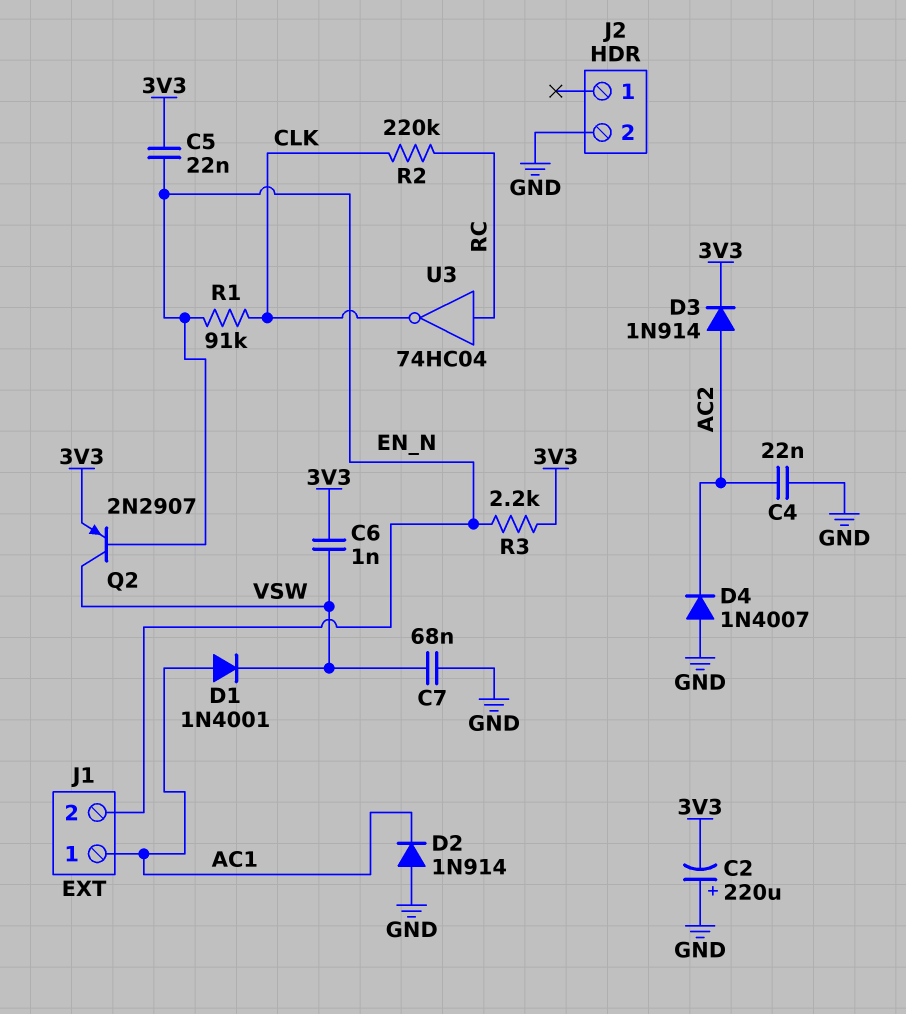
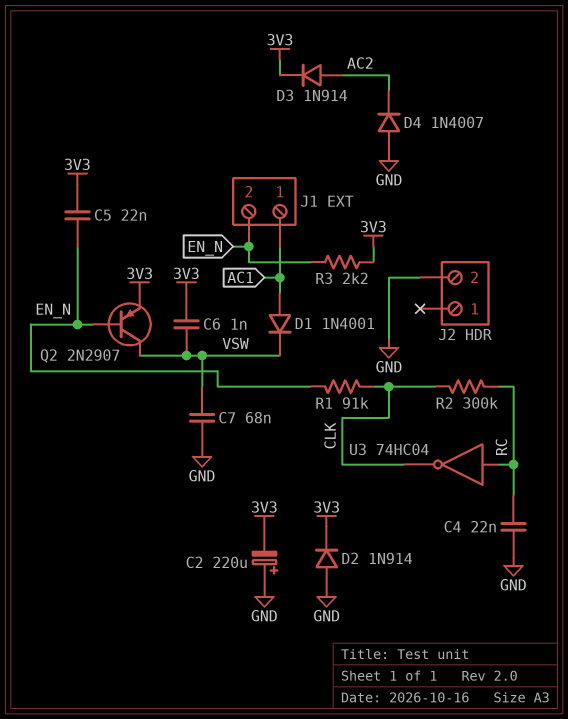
C4: 22nF (AC2, GND) -> 22nF (GND, RC)
D2: diode 1N914 (A GND, K AC1) -> diode 1N914 (A GND, K 3V3)
R2: 220k (CLK, RC) -> 300k (CLK, RC)

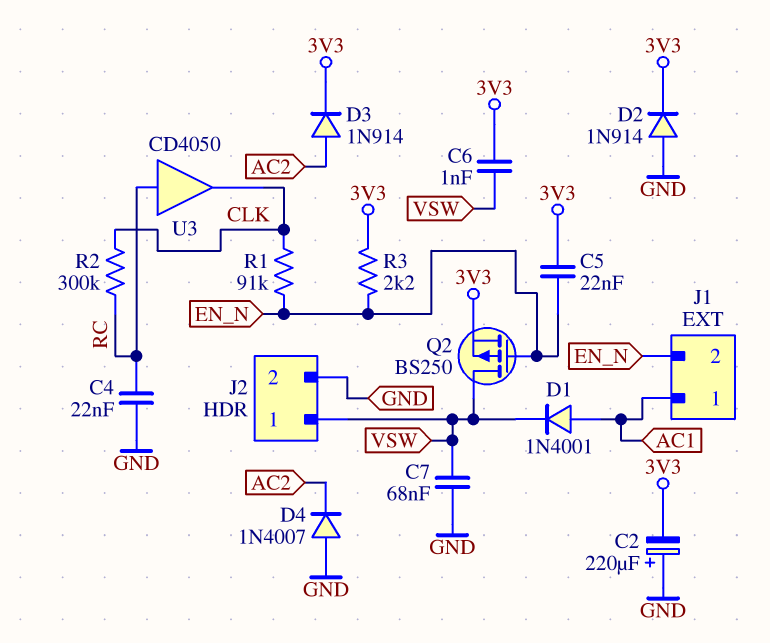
J2 pin 1: none -> VSW
Q2: PNP 2N2907 (B EN_N, C VSW, E 3V3) -> PMOS BS250 (G EN_N, D VSW, S 3V3)
U3: NOT 74HC04 (in RC, out CLK) -> buffer CD4050 (in RC, out CLK)

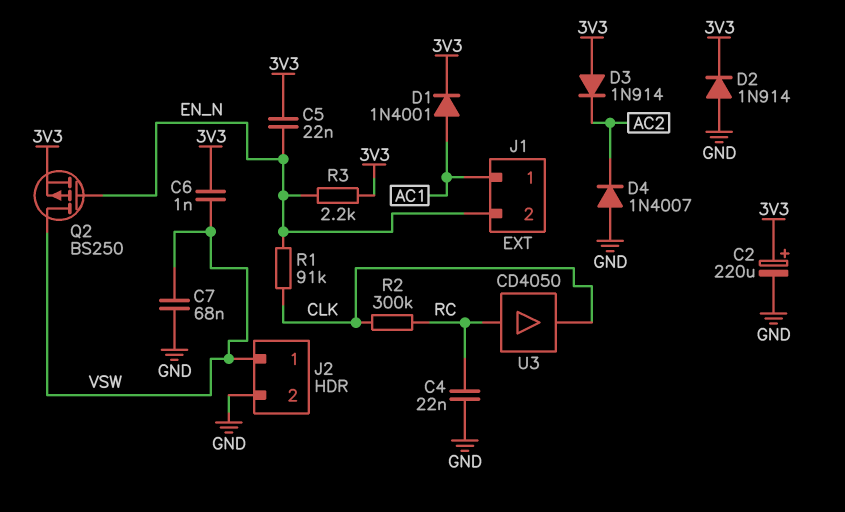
C2: 220uF (plus GND, minus 3V3) -> 220uF (plus 3V3, minus GND)
D1: diode 1N4001 (A AC1, K VSW) -> diode 1N4001 (A AC1, K 3V3)
D3: diode 1N914 (A AC2, K 3V3) -> diode 1N914 (A 3V3, K AC2)

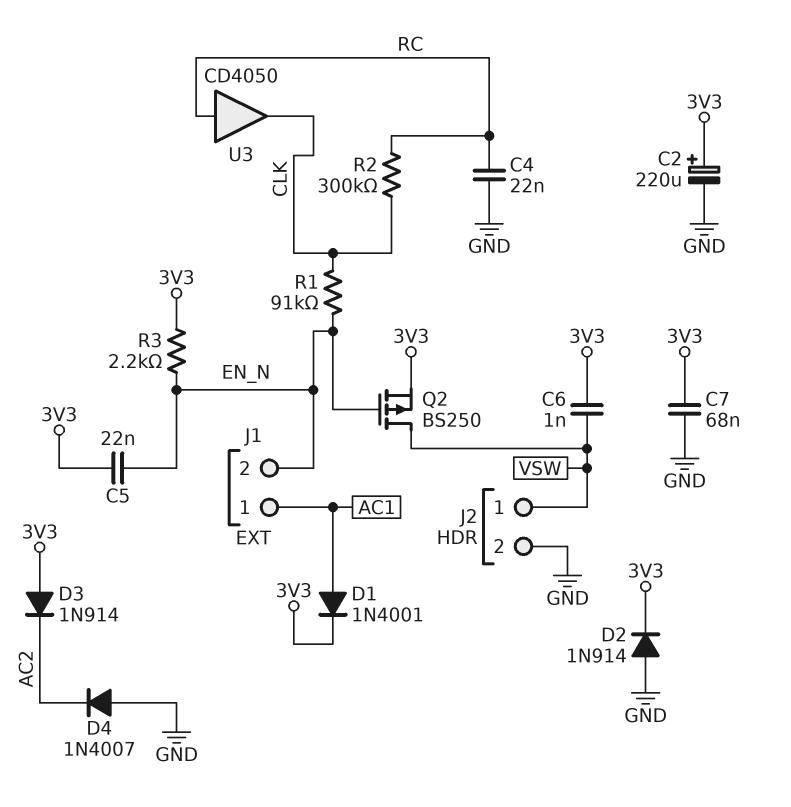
C7: 68nF (GND, VSW) -> 68nF (3V3, GND)

